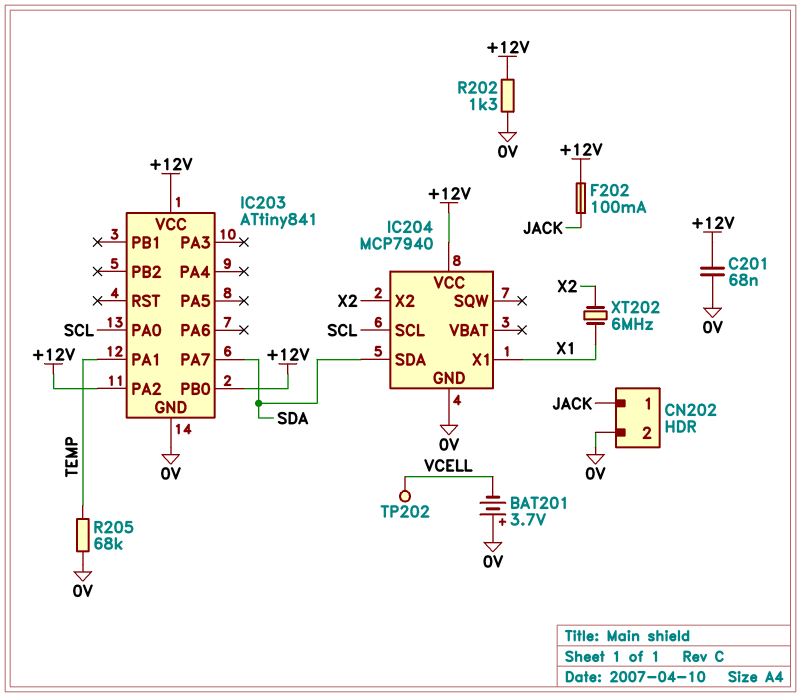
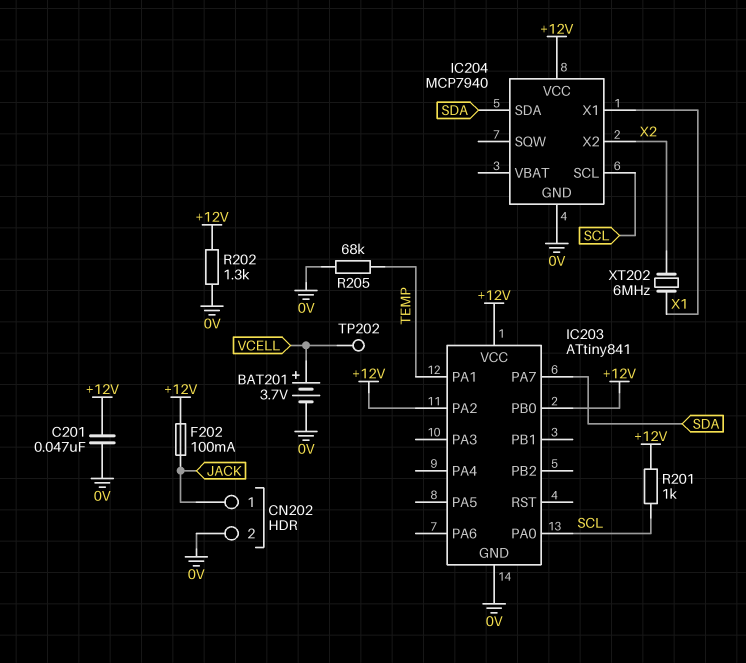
BAT201: 3.7V (plus 0V, minus VCELL) -> 3.7V (plus VCELL, minus 0V)
C201: 68nF (+12V, 0V) -> 47nF (+12V, 0V)
R201: none -> 1k (+12V, SCL)

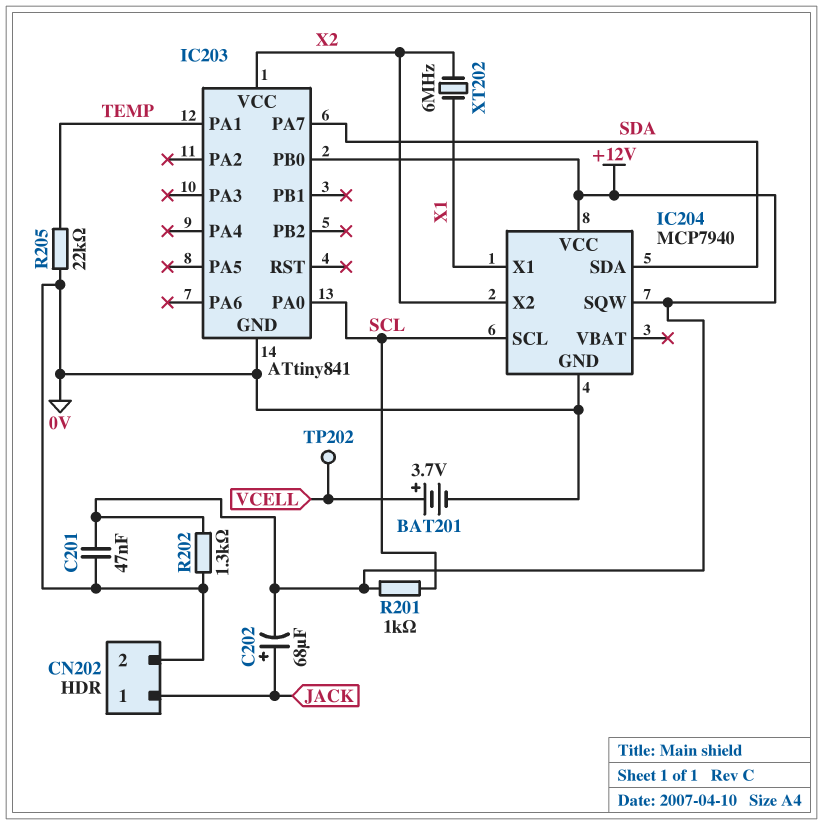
C202: none -> 68uF (plus JACK, minus +12V)
F202: 100mA (+12V, JACK) -> none
IC203 pin PA2: +12V -> none
IC203 pin VCC: +12V -> X2
IC204 pin SQW: none -> +12V
R205: 68k (0V, TEMP) -> 22k (0V, TEMP)

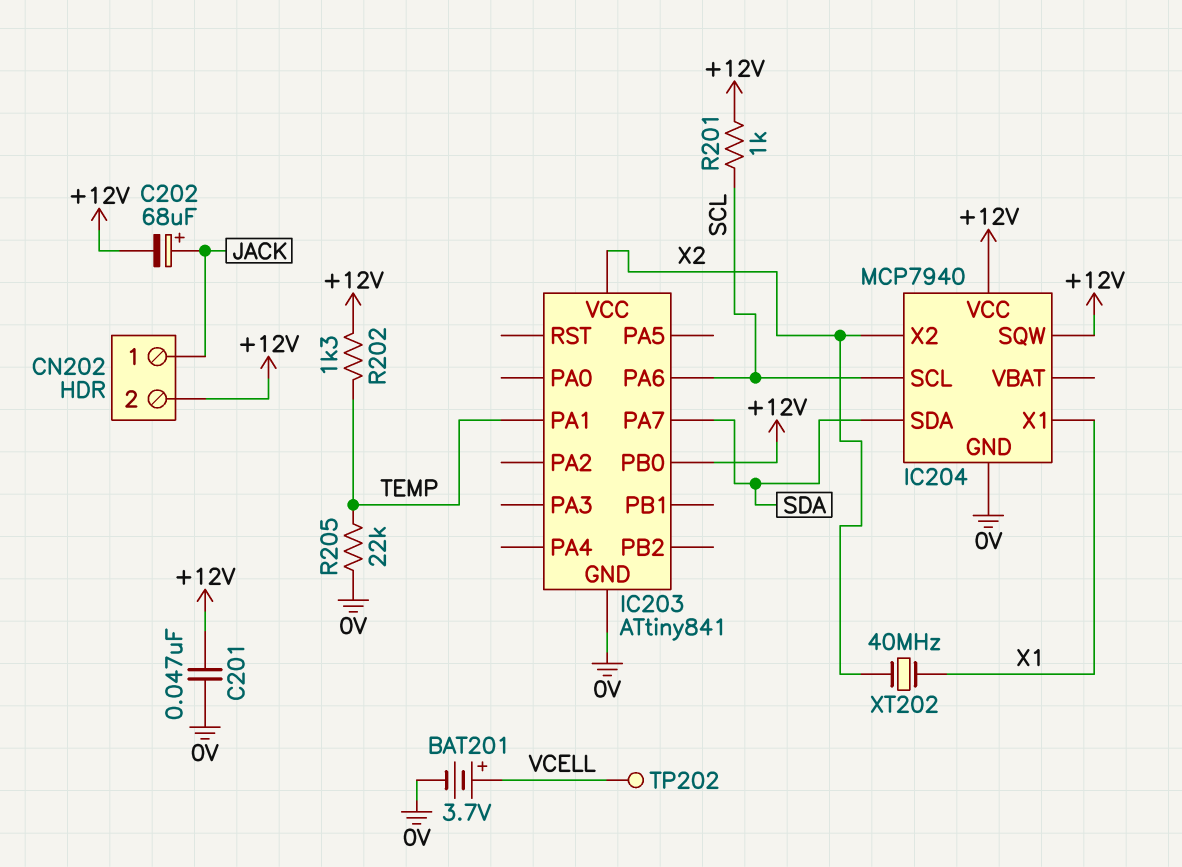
CN202 pin 2: 0V -> +12V
IC203 pin PA0: SCL -> none
IC203 pin PA6: none -> SCL
R202: 1.3k (+12V, 0V) -> 1.3k (+12V, TEMP)
XT202: 6MHz (X1, X2) -> 40MHz (X1, X2)

